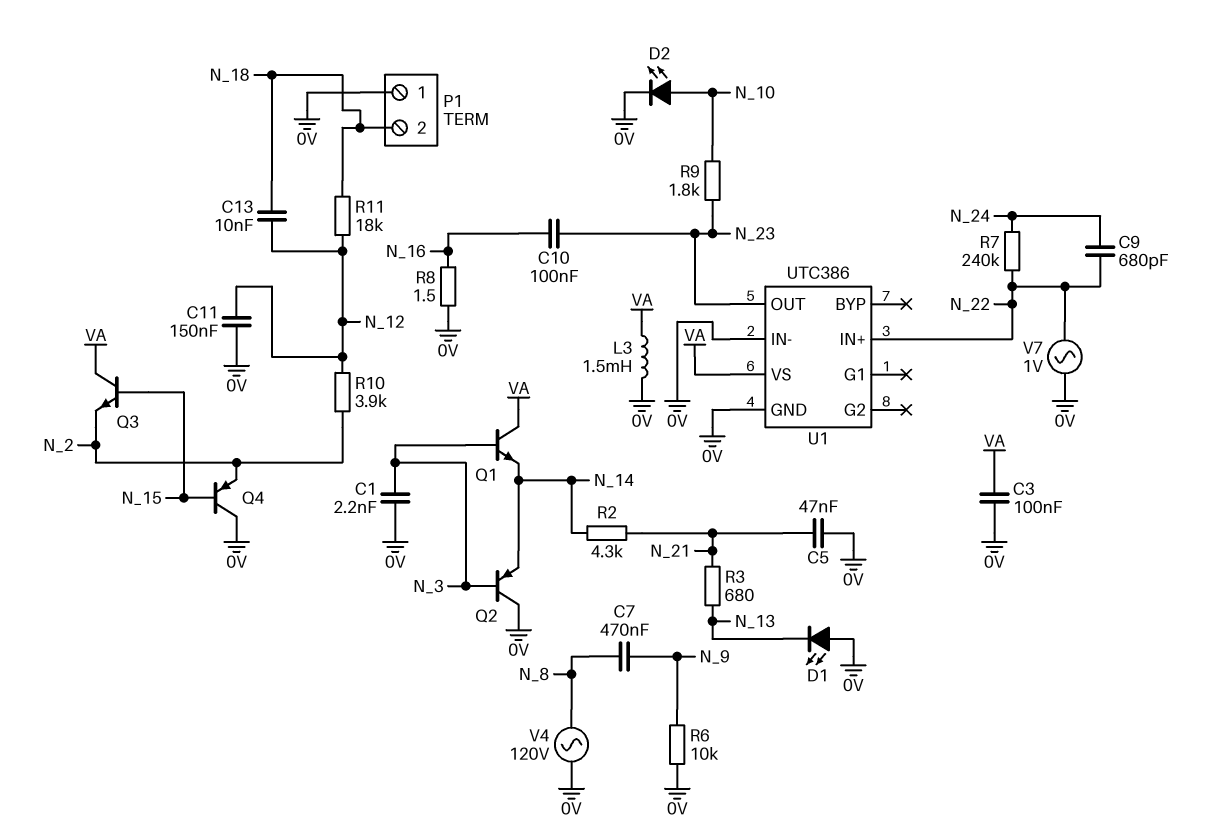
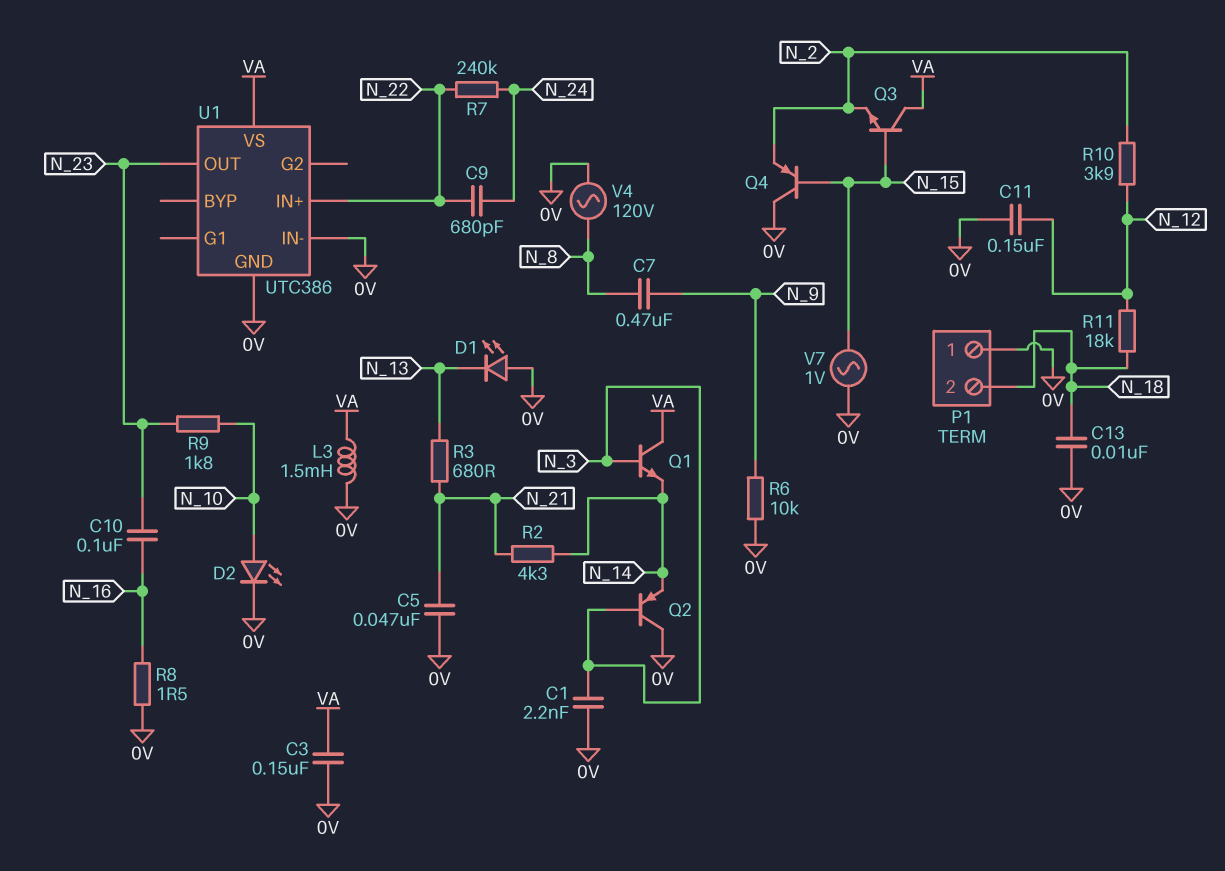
C3: 100nF (0V, VA) -> 150nF (0V, VA)
C13: 10nF (N_12, N_18) -> 10nF (0V, N_18)
V7: AC 1V (0V, N_22) -> AC 1V (0V, N_15)

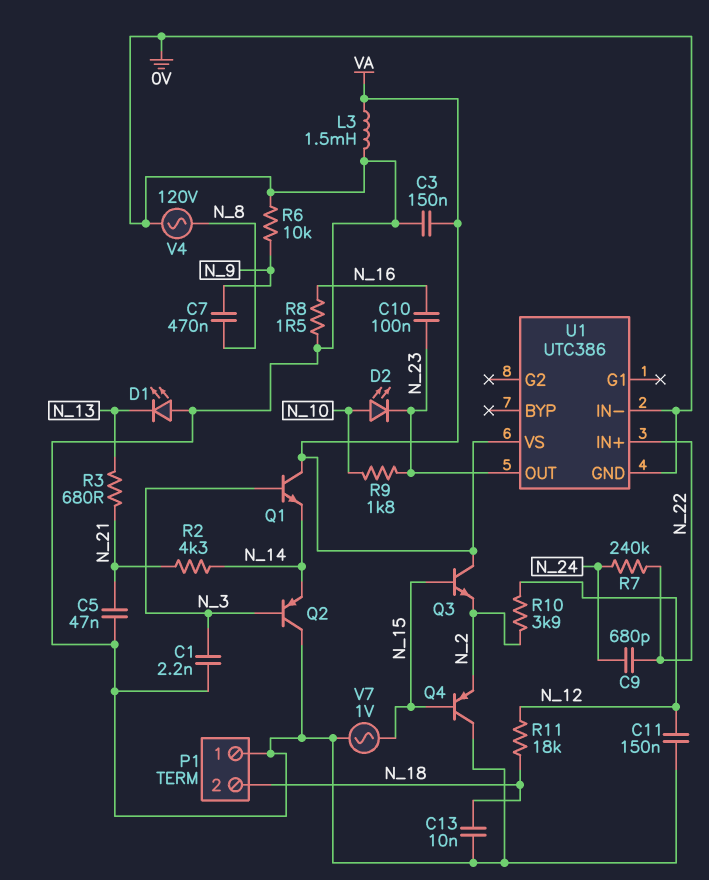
D2: LED (A N_10, K 0V) -> LED (A N_10, K N_23)

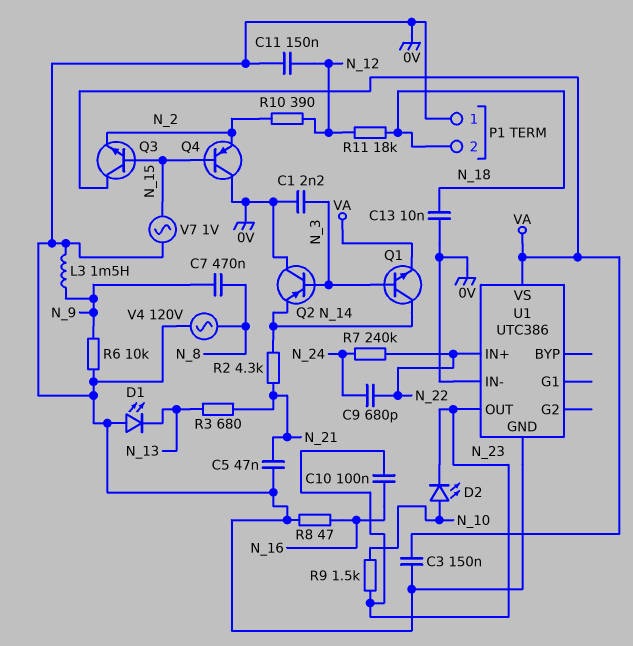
L3: 1.5mH (0V, VA) -> 1.5mH (0V, N_9)
Q1: NPN (B N_3, C VA, E N_14) -> NPN (B N_3, C N_14, E VA)
R8: 1.5 (0V, N_16) -> 47 (0V, N_16)
R9: 1.8k (N_10, N_23) -> 1.5k (N_10, N_23)
R10: 3.9k (N_2, N_12) -> 390 (N_2, N_12)

